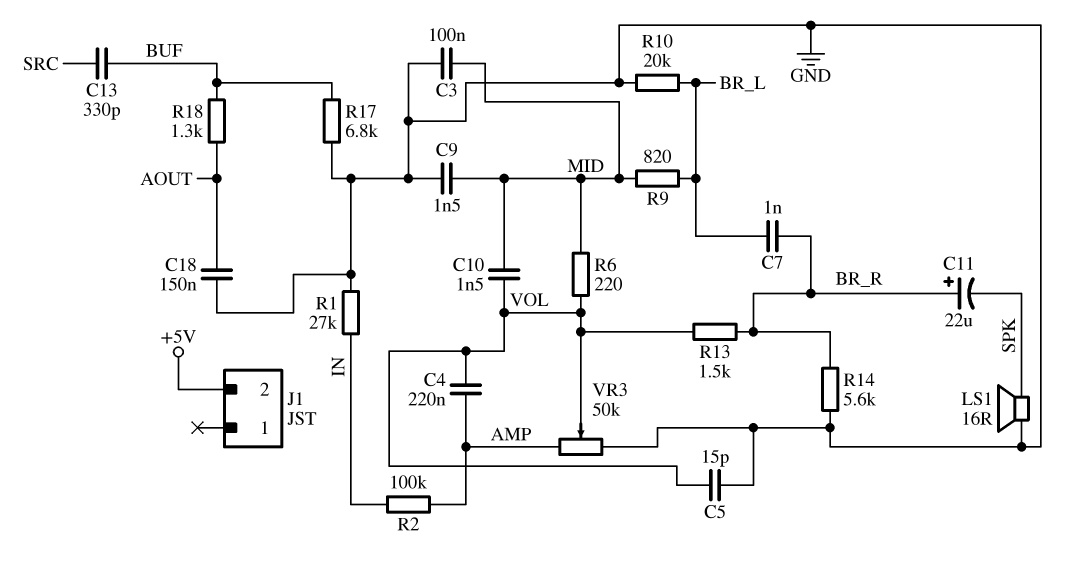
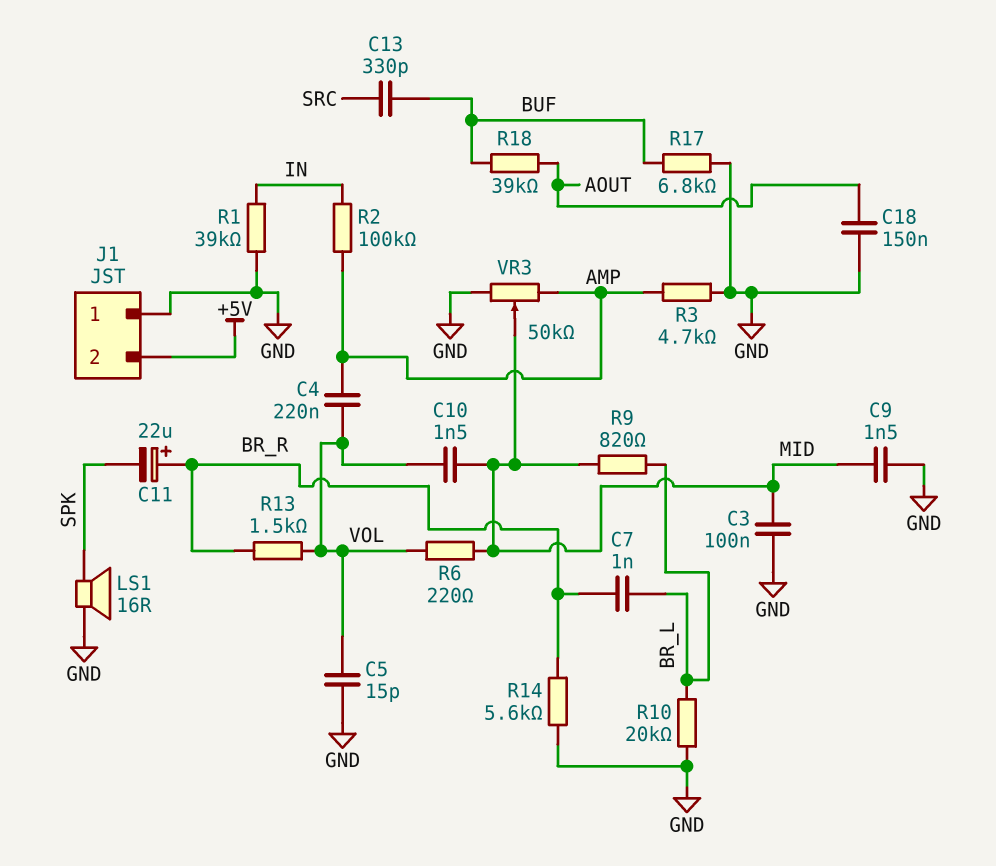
J1 pin 1: none -> GND
R1: 27k (GND, IN) -> 39k (GND, IN)
R3: none -> 4.7k (AMP, GND)
R18: 1.3k (AOUT, BUF) -> 39k (AOUT, BUF)
VR3: 50k (AMP, GND, wiper VOL) -> 50k (AMP, GND, wiper MID)

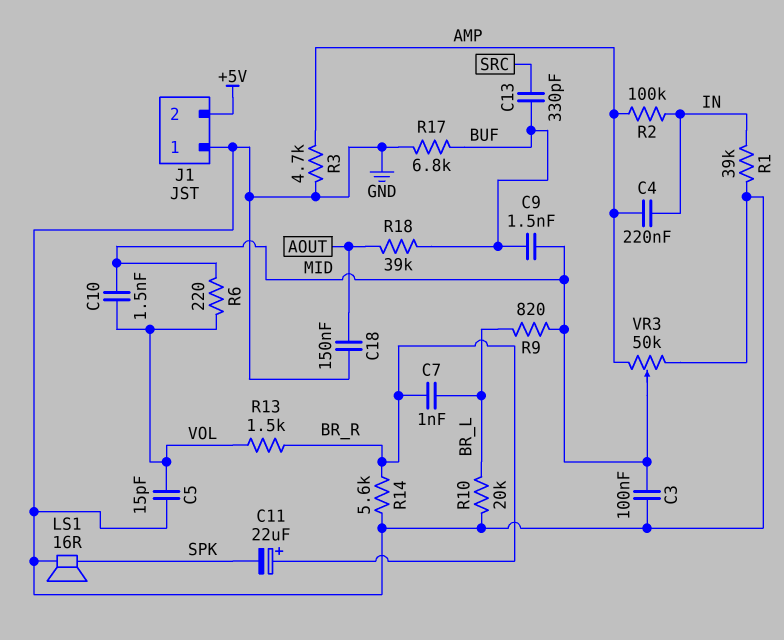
C4: 220nF (AMP, VOL) -> 220nF (AMP, IN)
C9: 1.5nF (GND, MID) -> 1.5nF (BUF, MID)

